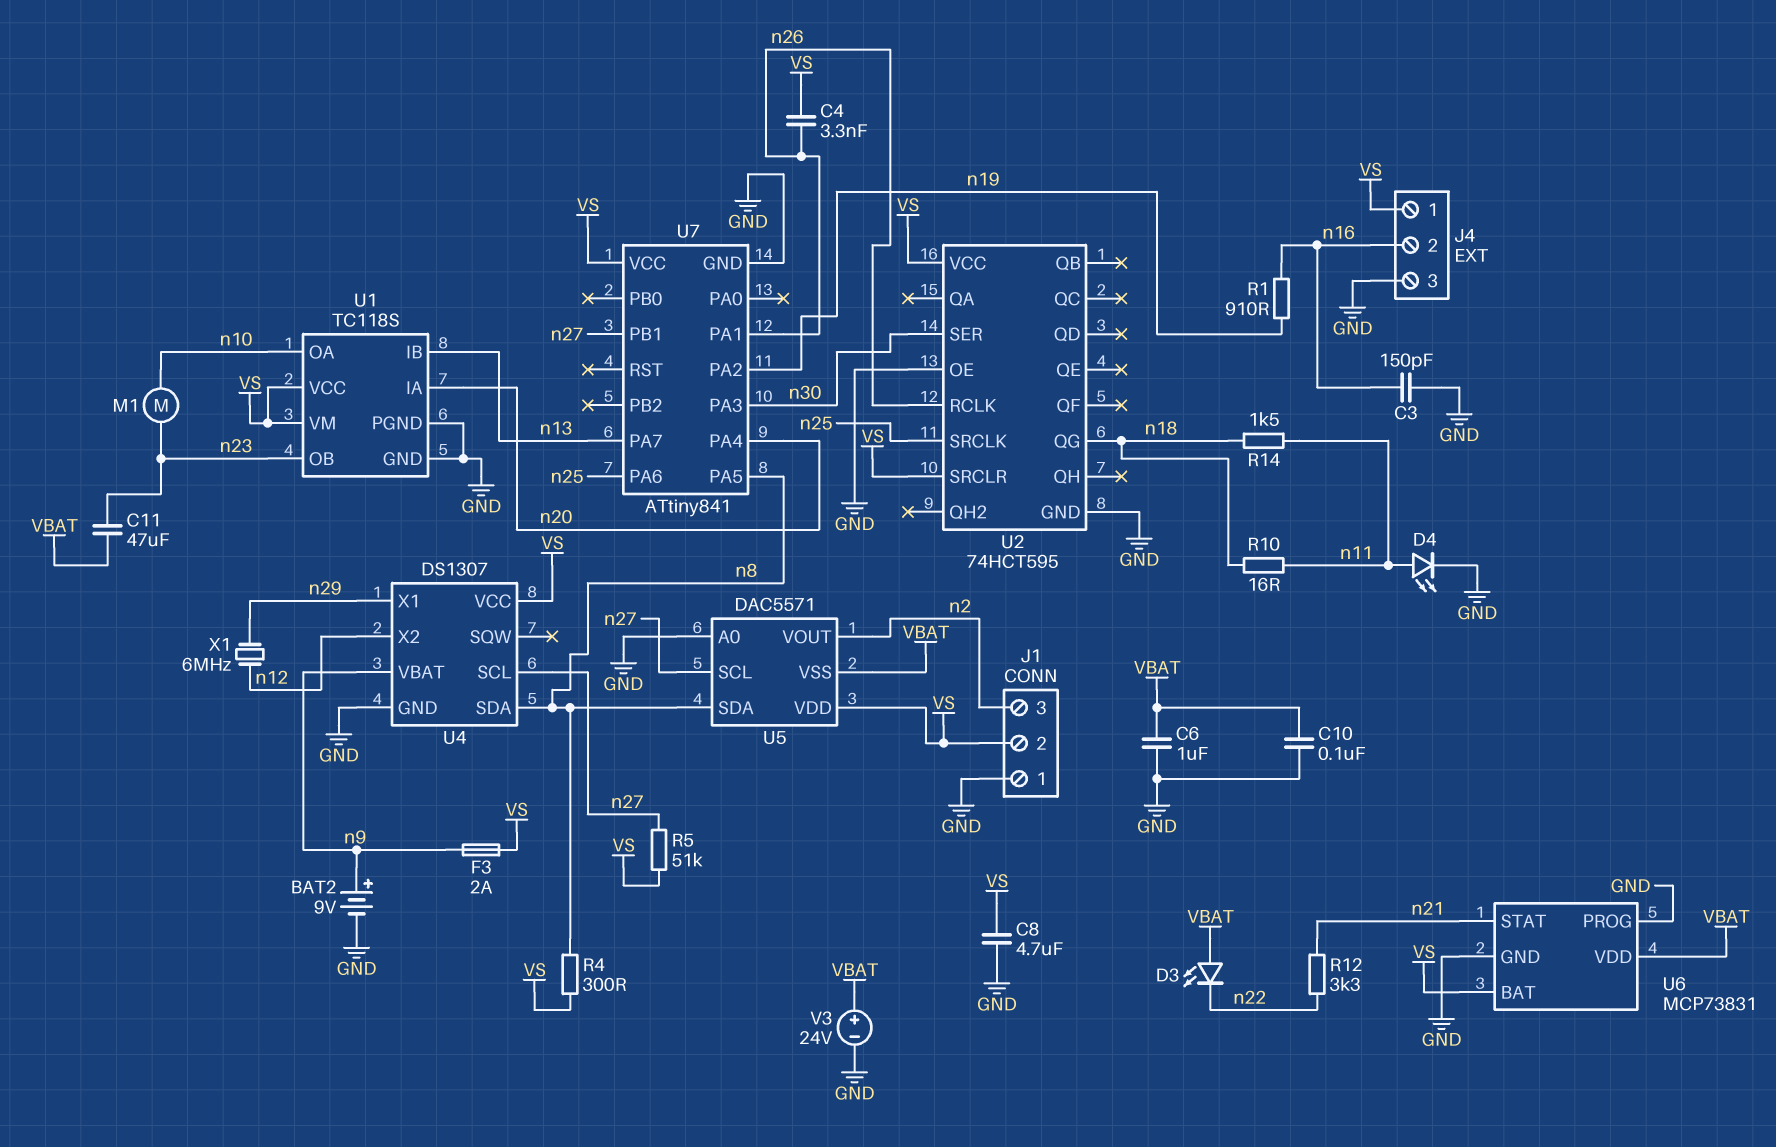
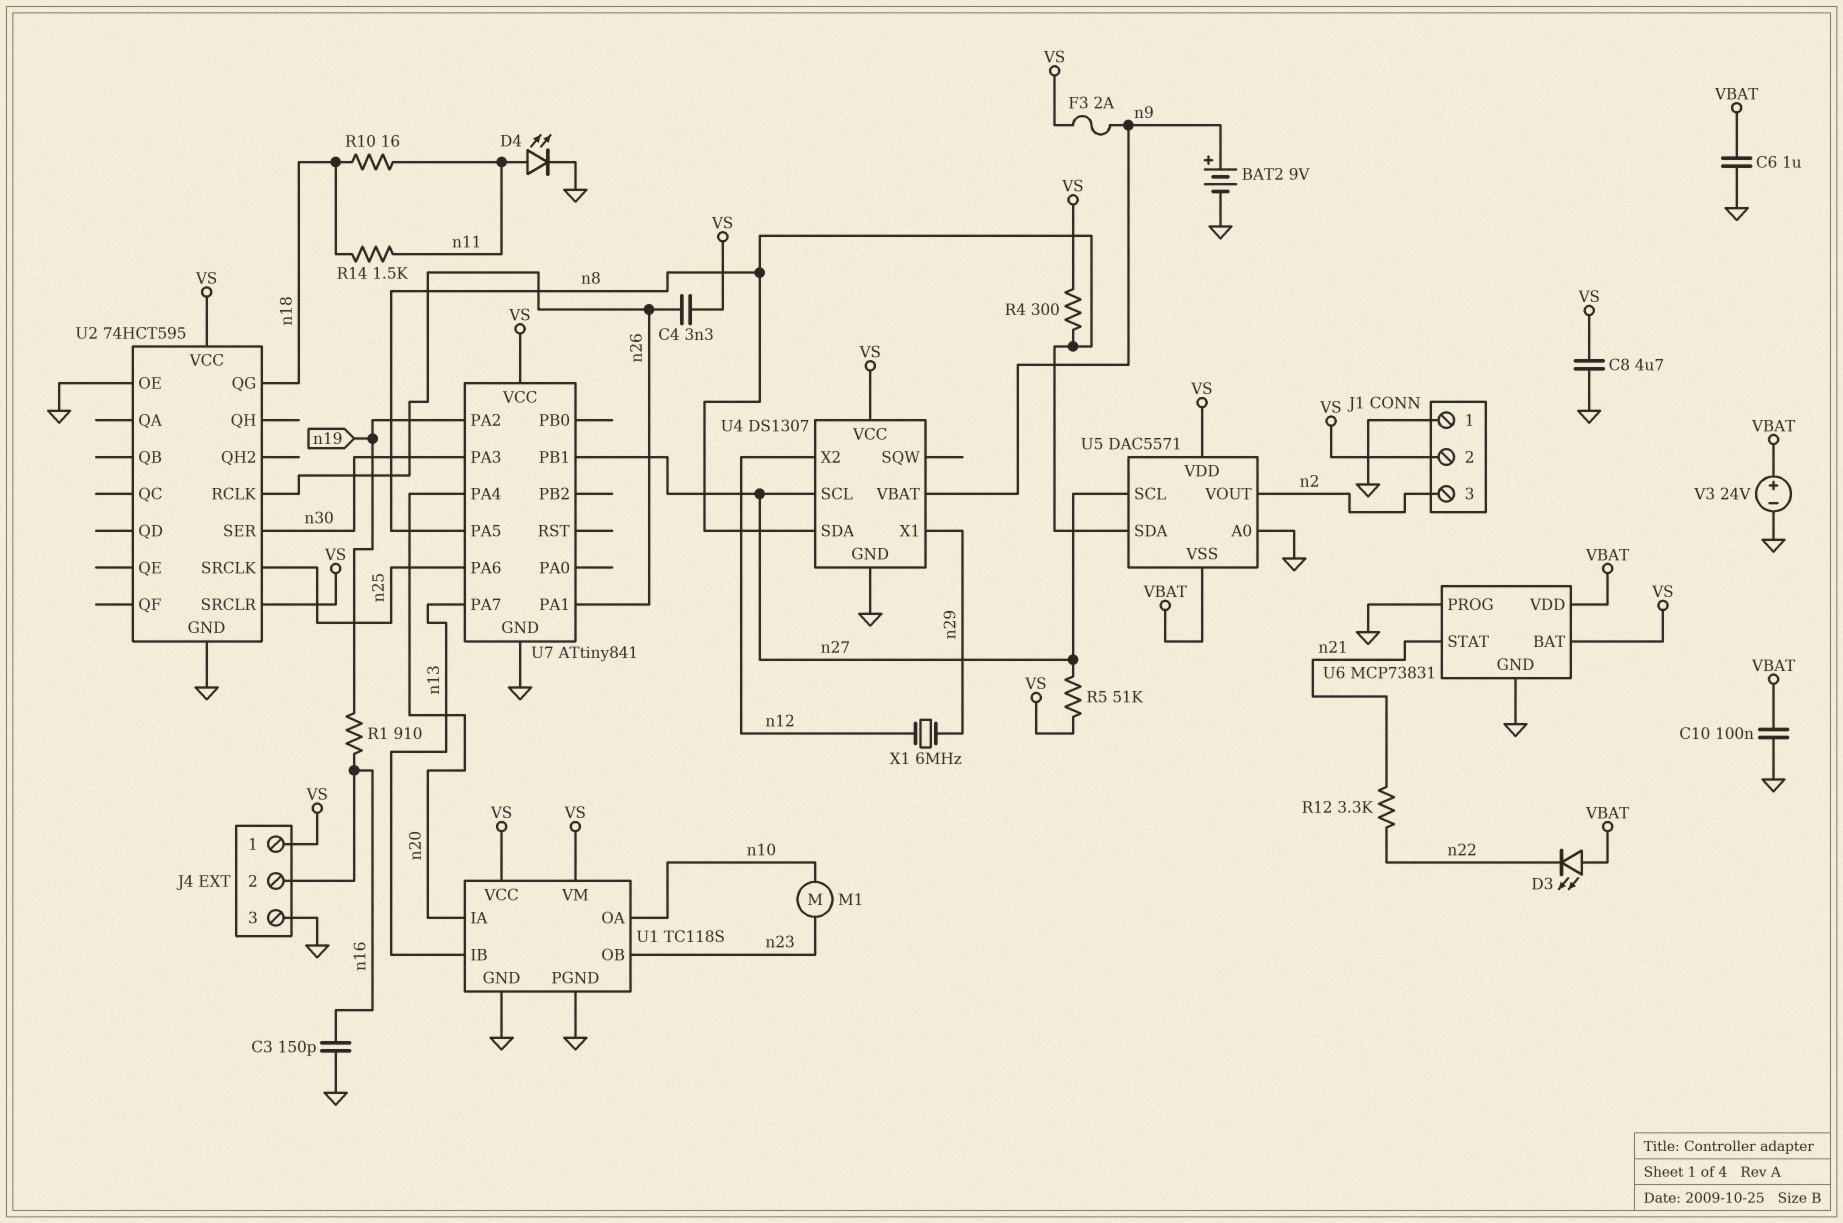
C11: 47uF (VBAT, n23) -> none

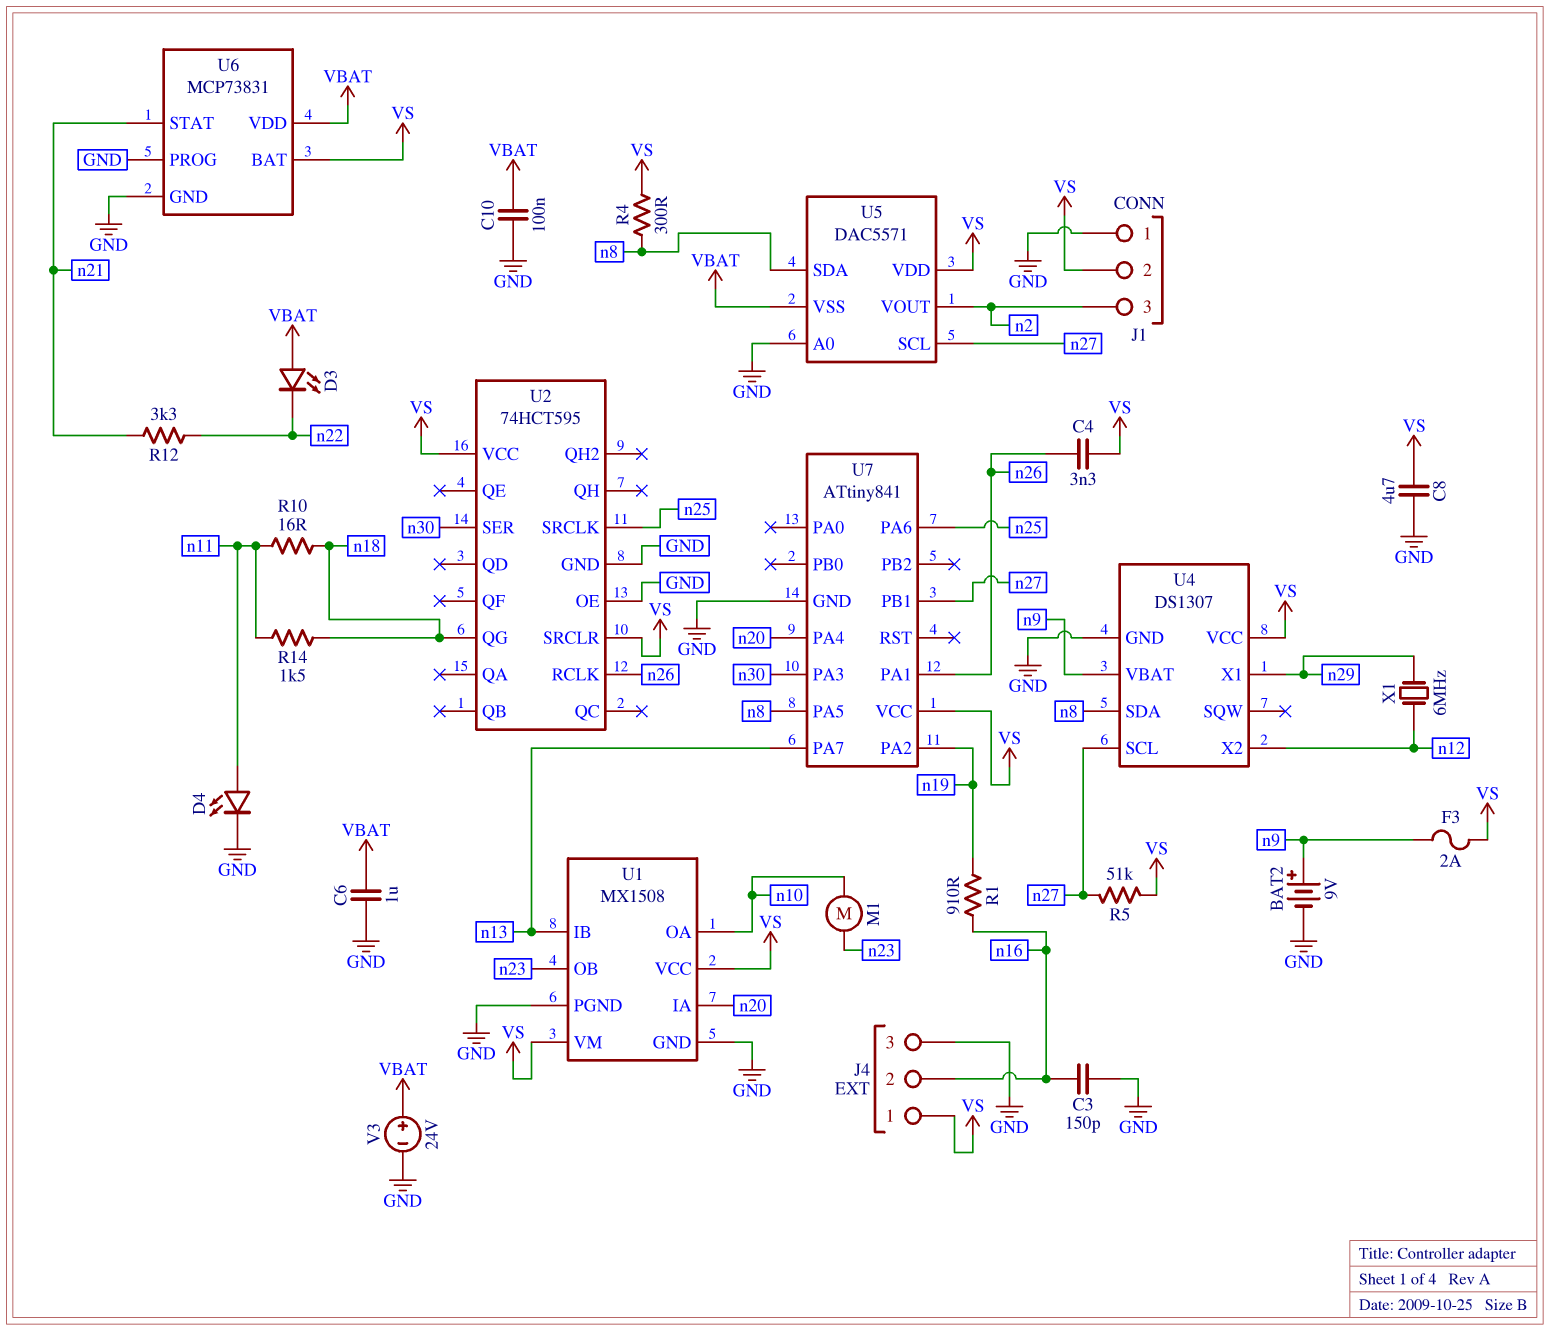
U1: TC118S -> MX1508

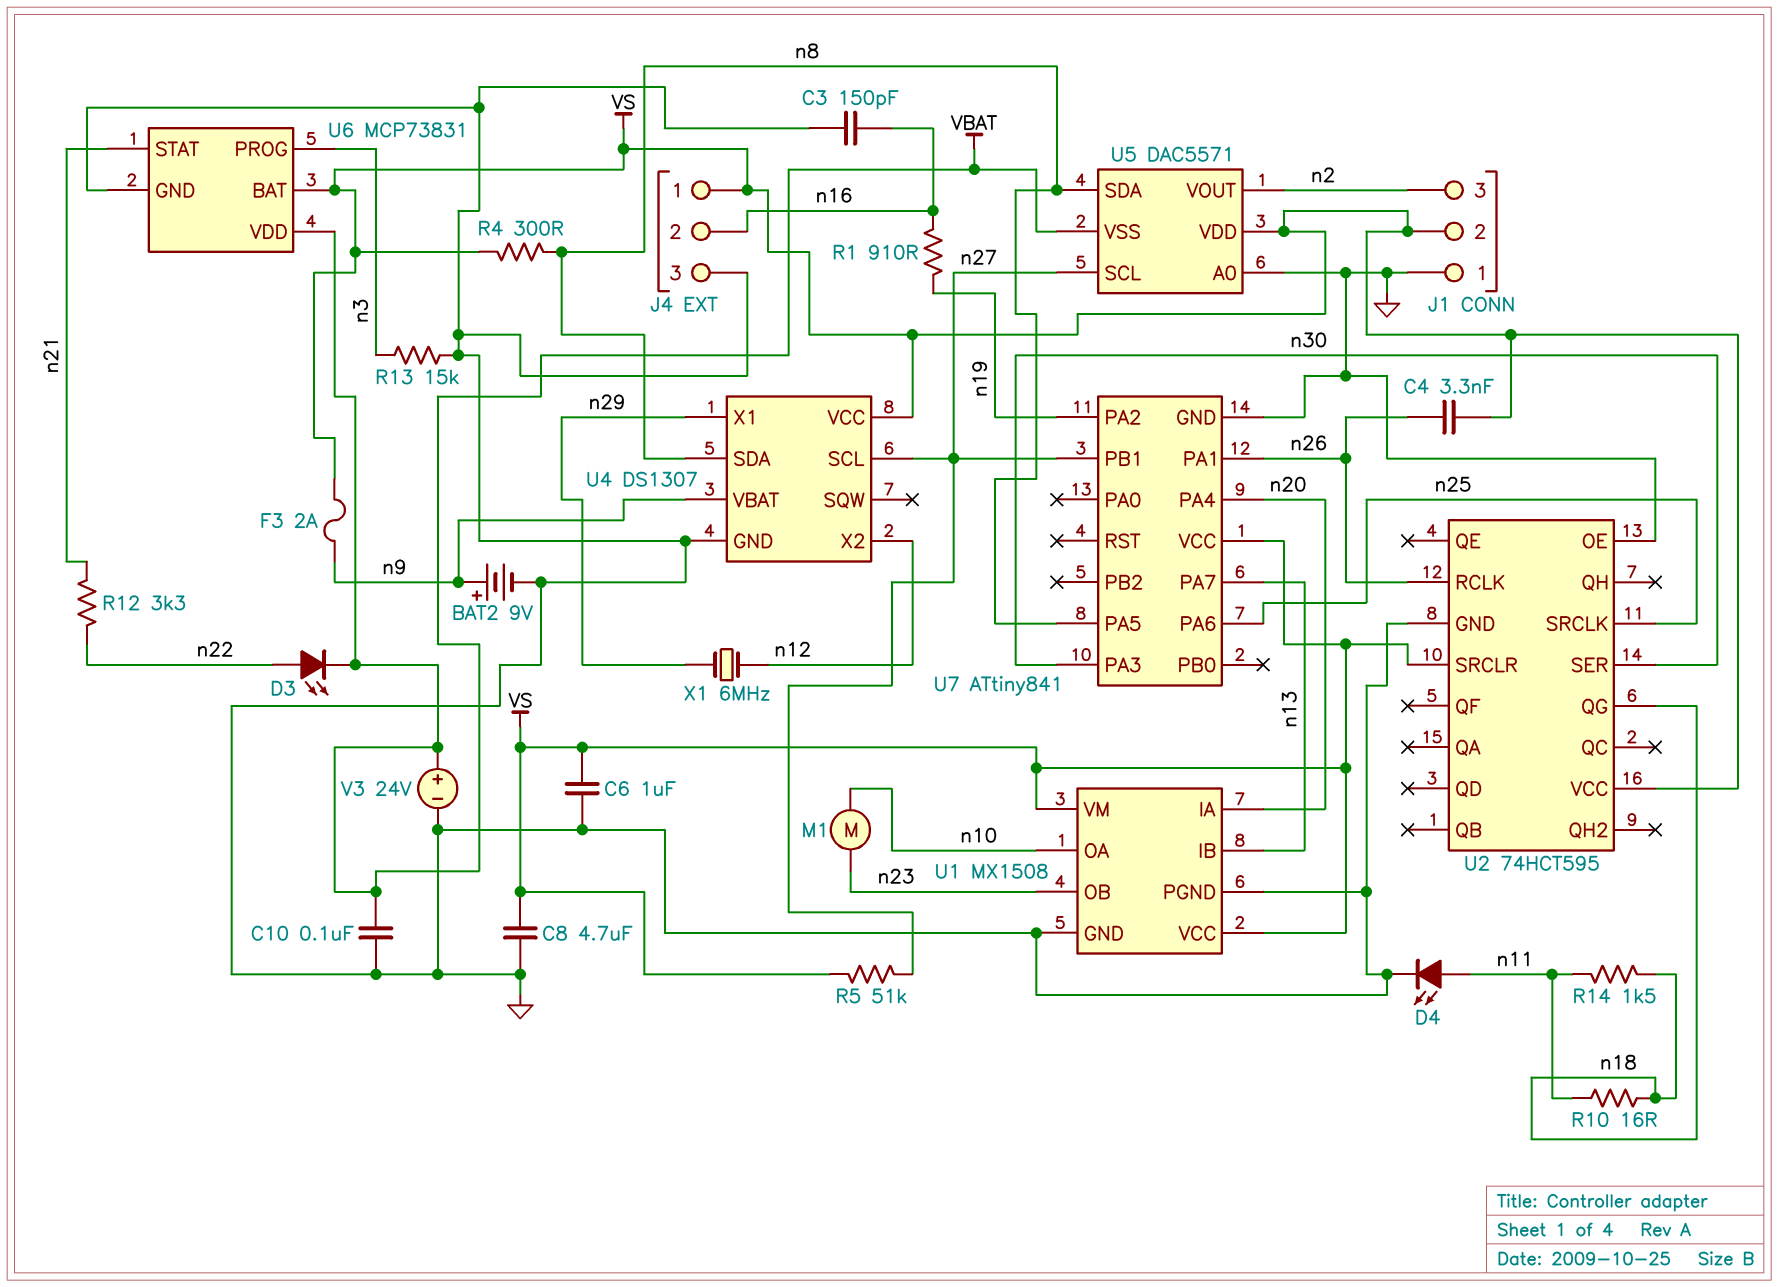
C6: 1uF (GND, VBAT) -> 1uF (GND, VS)
D3: LED (A VBAT, K n22) -> LED (A n22, K VBAT)
R13: none -> 15k (GND, n3)
U6 pin PROG: GND -> n3

